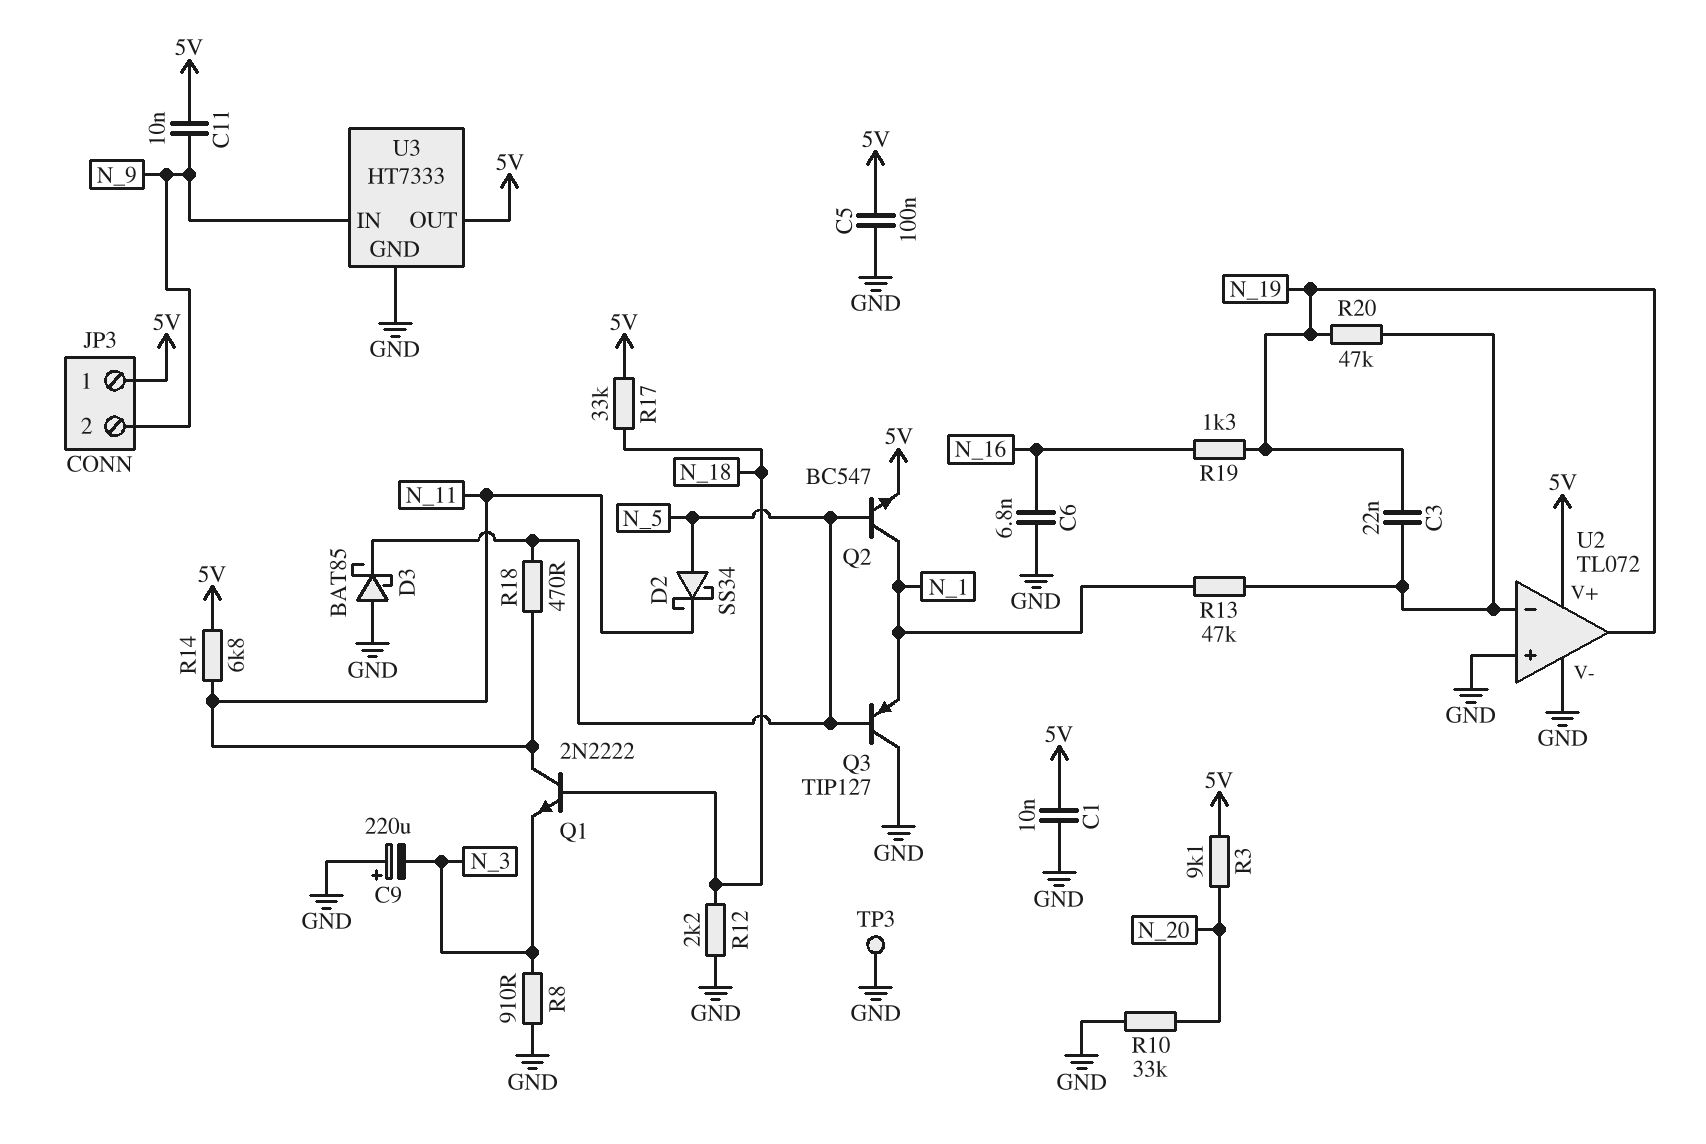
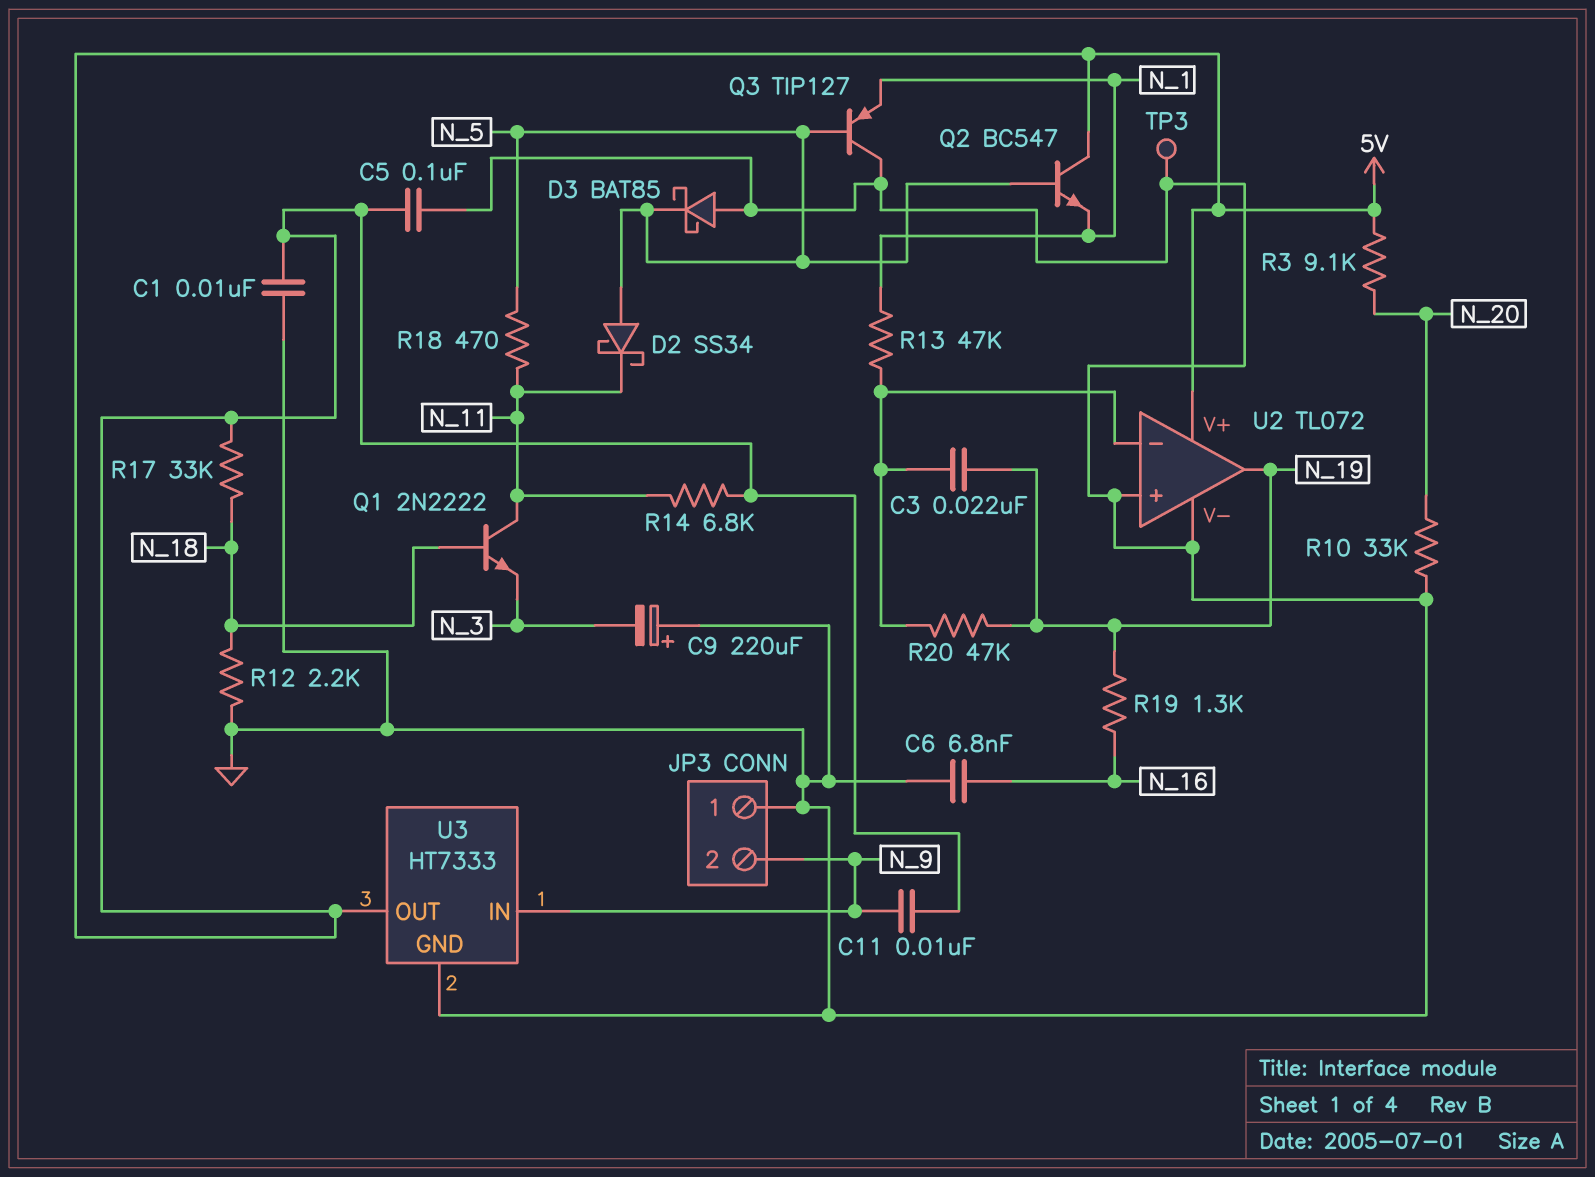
JP3 pin 1: 5V -> GND
Q2: NPN BC547 (B N_5, C N_1, E 5V) -> NPN BC547 (B N_5, C 5V, E N_1)
R8: 910 (GND, N_3) -> none

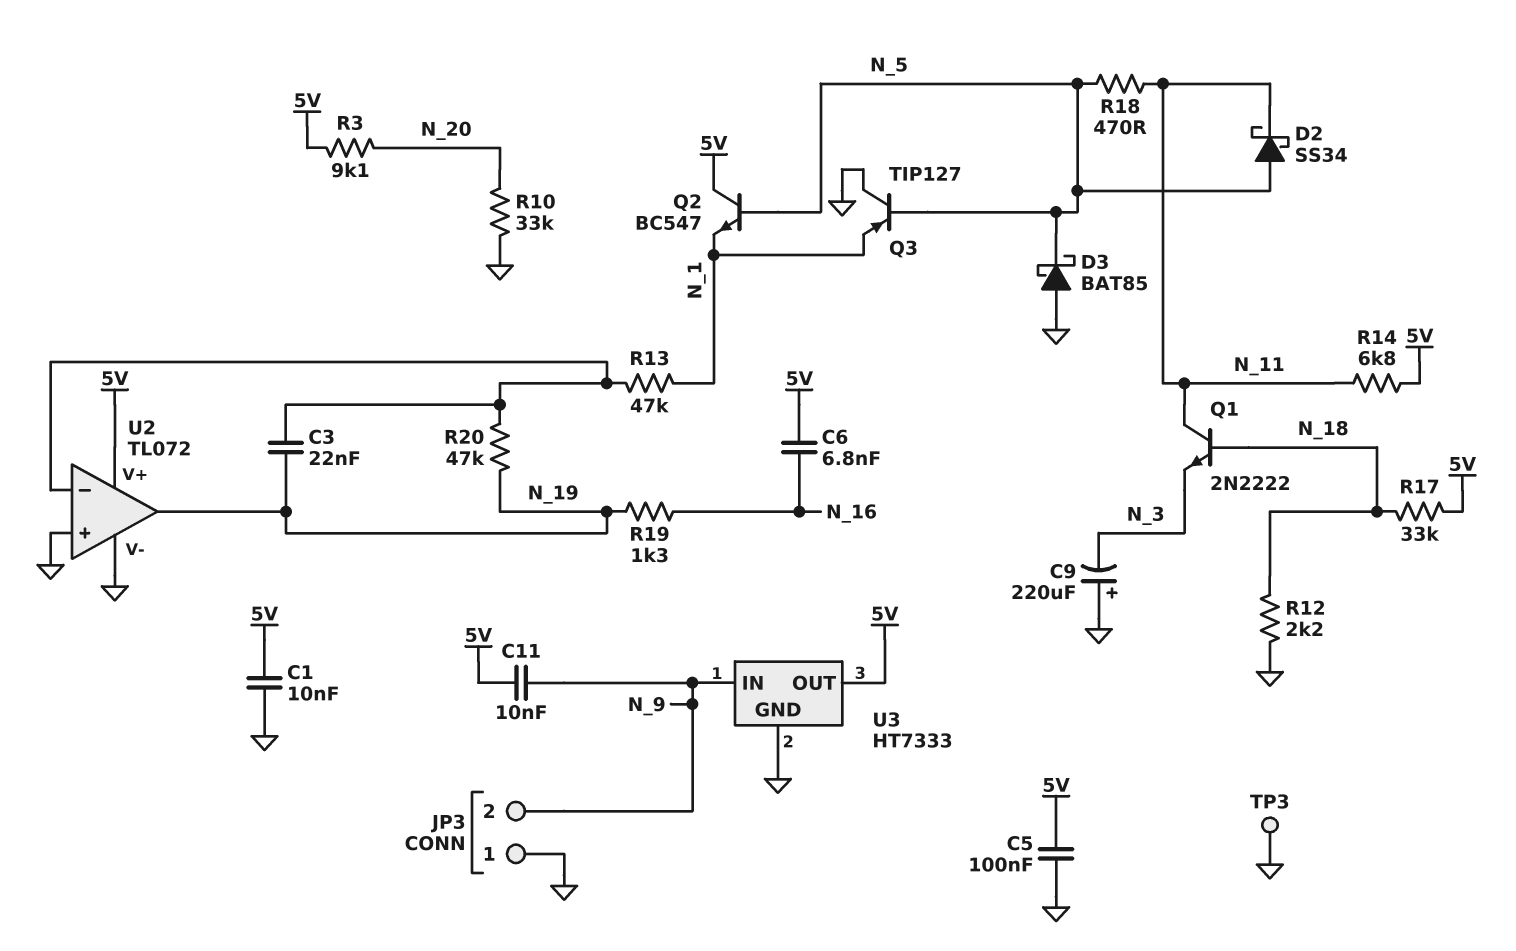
C6: 6.8nF (GND, N_16) -> 6.8nF (5V, N_16)

